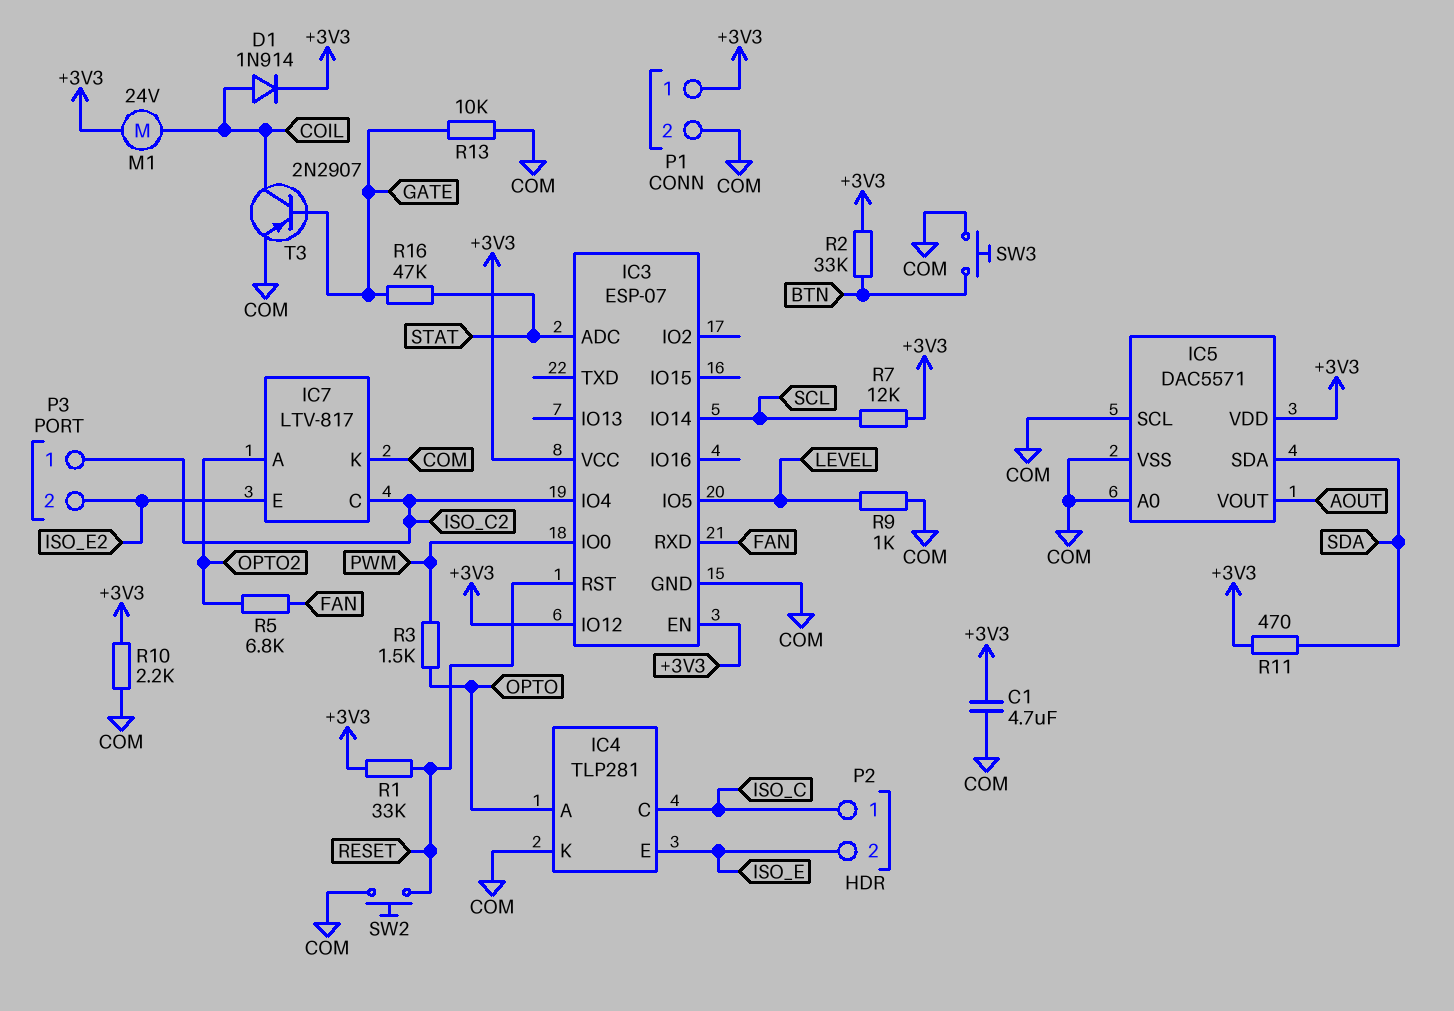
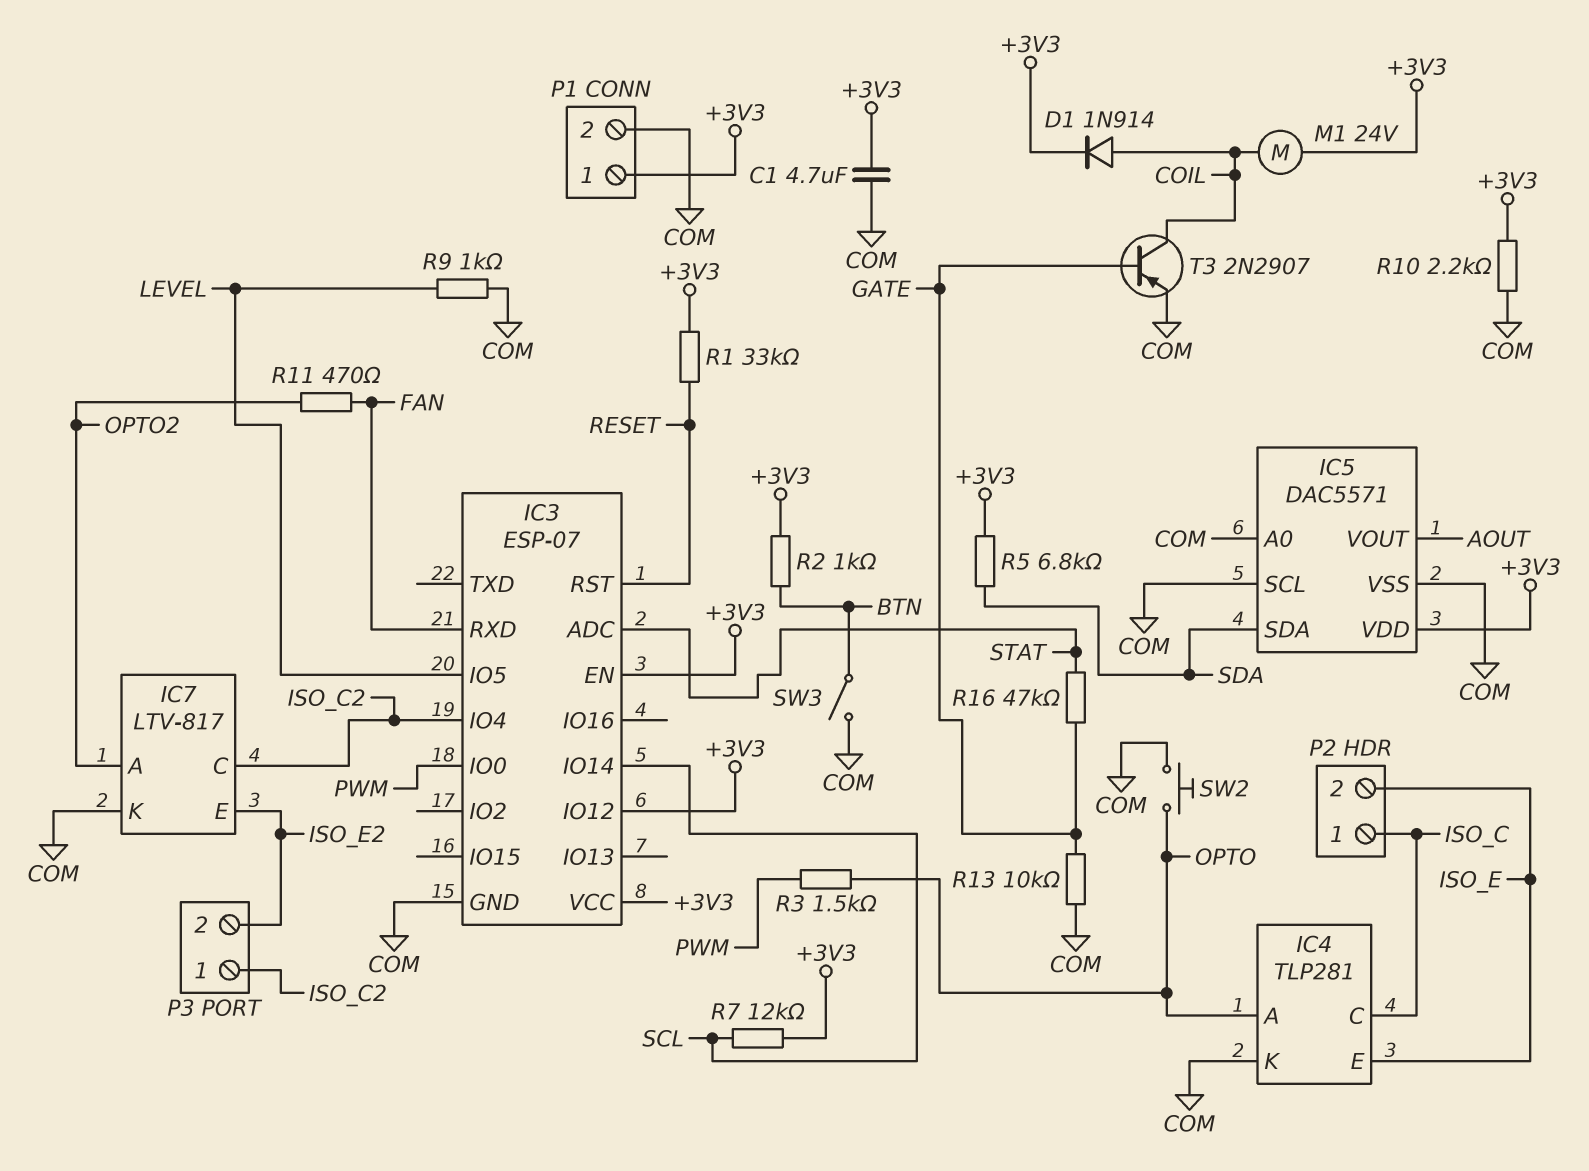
R2: 33k (+3V3, BTN) -> 1k (+3V3, BTN)
R5: 6.8k (FAN, OPTO2) -> 6.8k (+3V3, SDA)
R11: 470 (+3V3, SDA) -> 470 (FAN, OPTO2)
SW2: button (COM, RESET) -> button (COM, OPTO)
SW3: button (BTN, COM) -> switch (BTN, COM)

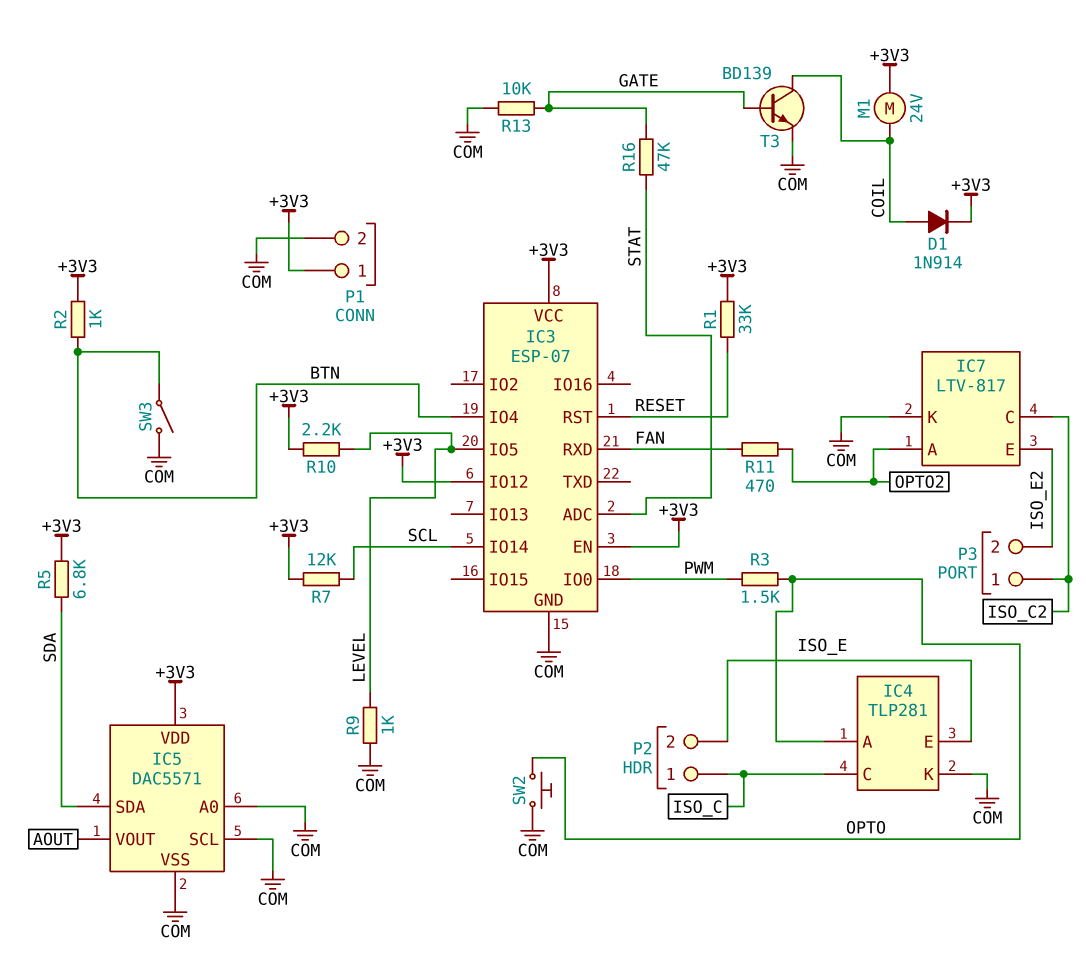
C1: 4.7uF (+3V3, COM) -> none
IC3 pin IO4: ISO_C2 -> BTN
R10: 2.2k (+3V3, COM) -> 2.2k (+3V3, LEVEL)
T3: PNP 2N2907 (B GATE, C COIL, E COM) -> NPN BD139 (B GATE, C COIL, E COM)

